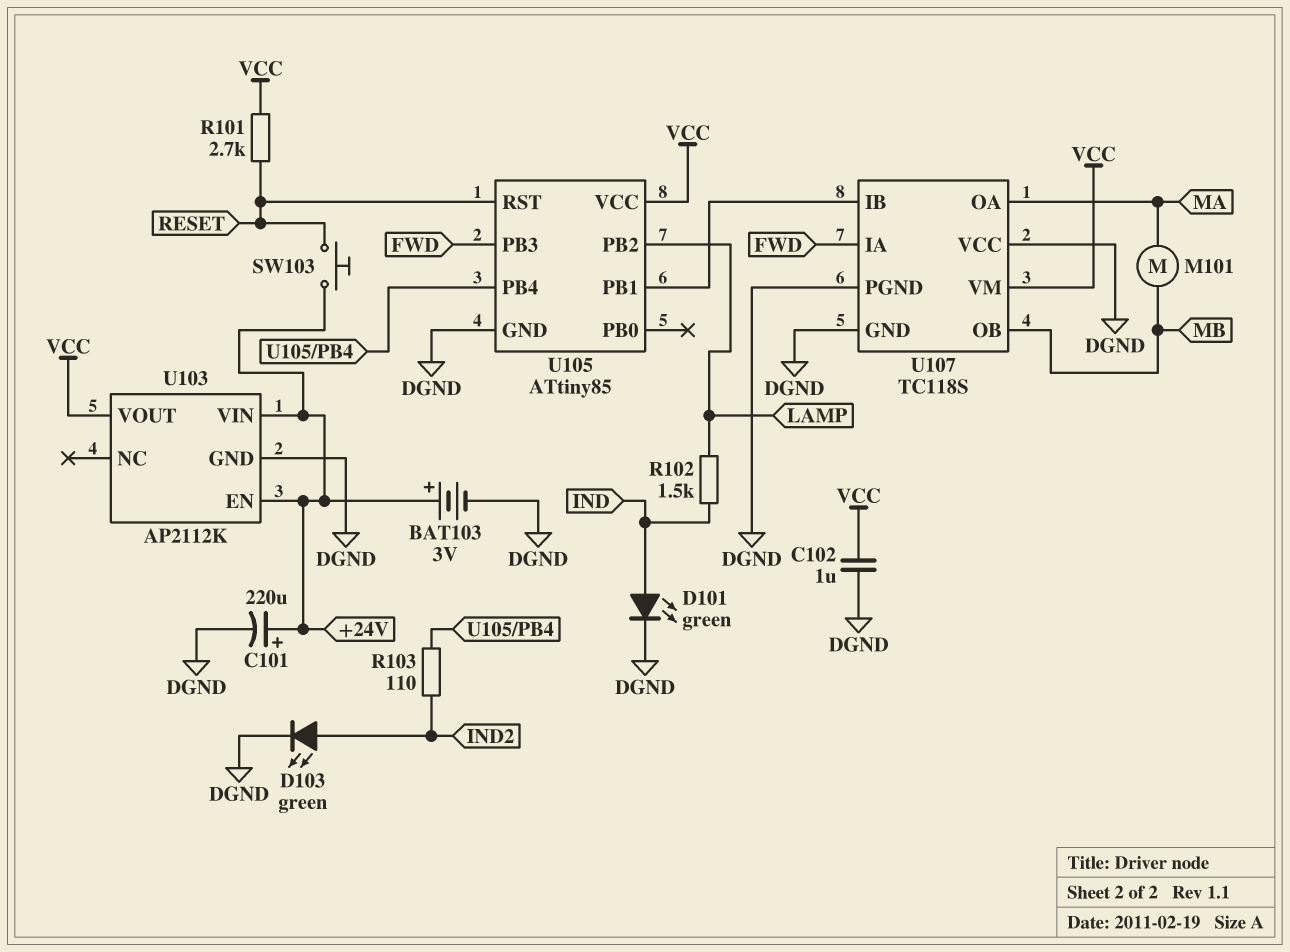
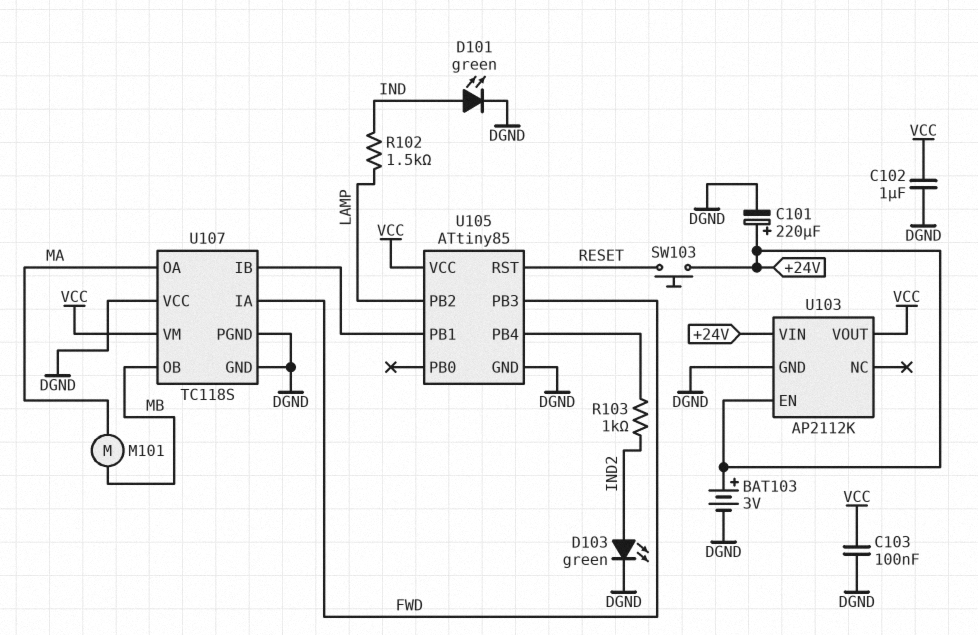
C103: none -> 100nF (DGND, VCC)
R101: 2.7k (RESET, VCC) -> none
R103: 110 (IND2, U105/PB4) -> 1k (IND2, U105/PB4)

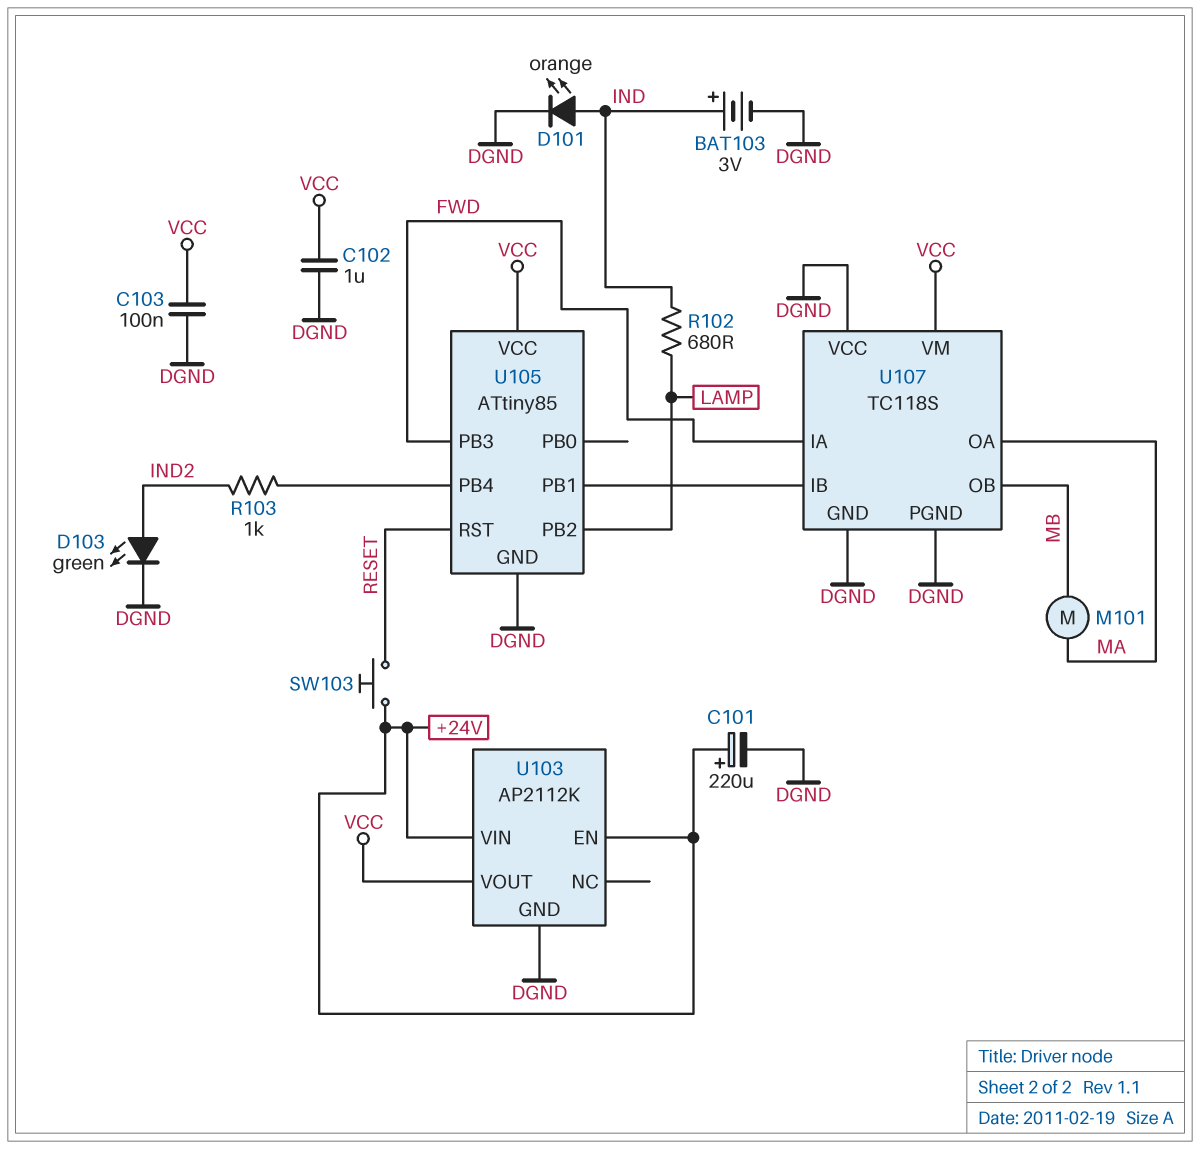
BAT103: 3V (plus +24V, minus DGND) -> 3V (plus IND, minus DGND)
D101: LED green (A IND, K DGND) -> LED orange (A IND, K DGND)
R102: 1.5k (IND, LAMP) -> 680 (IND, LAMP)

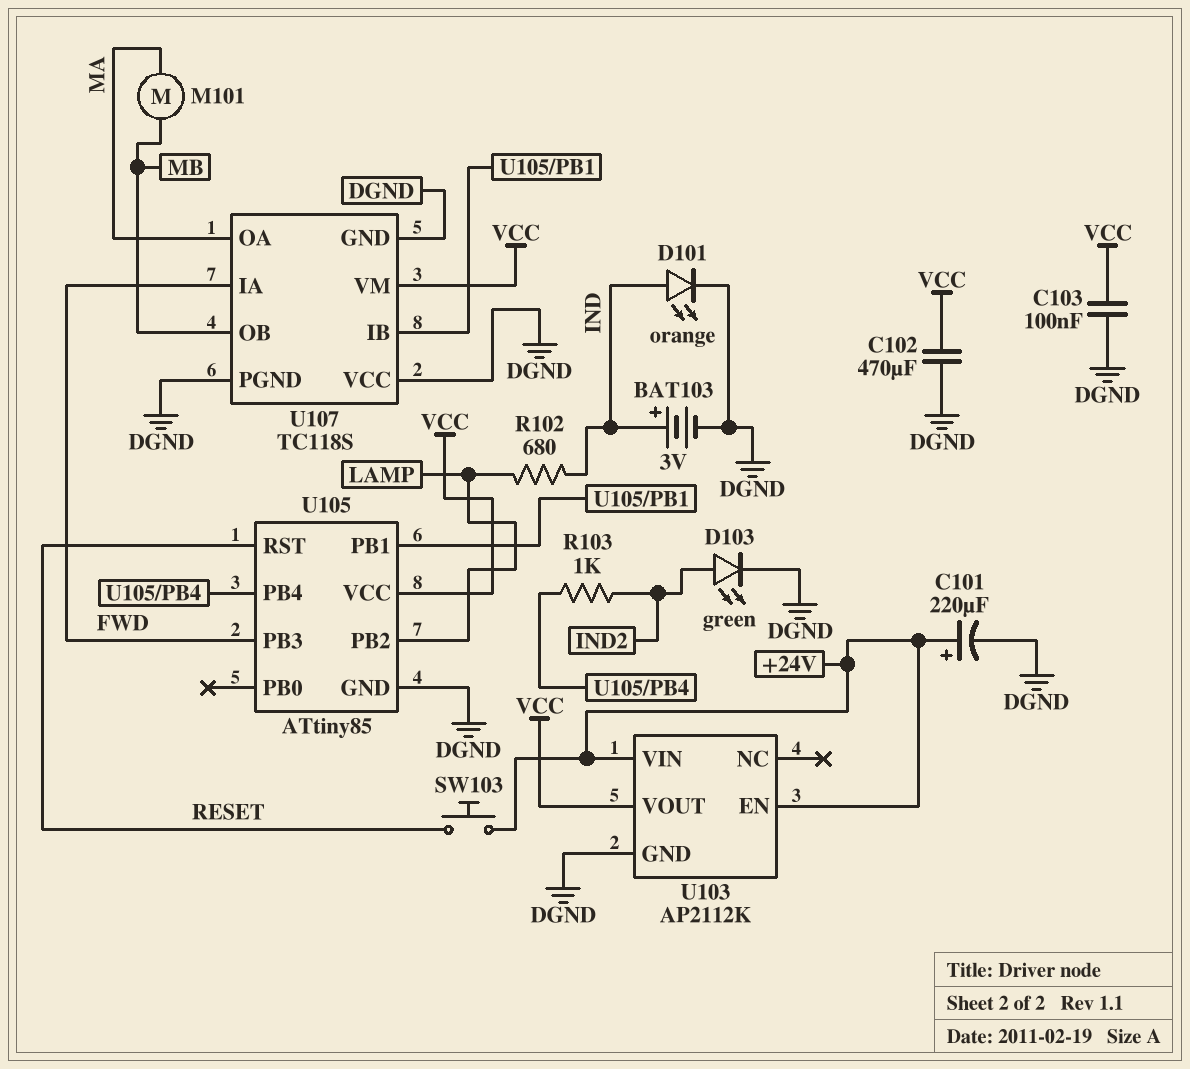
C102: 1uF (DGND, VCC) -> 470uF (DGND, VCC)

